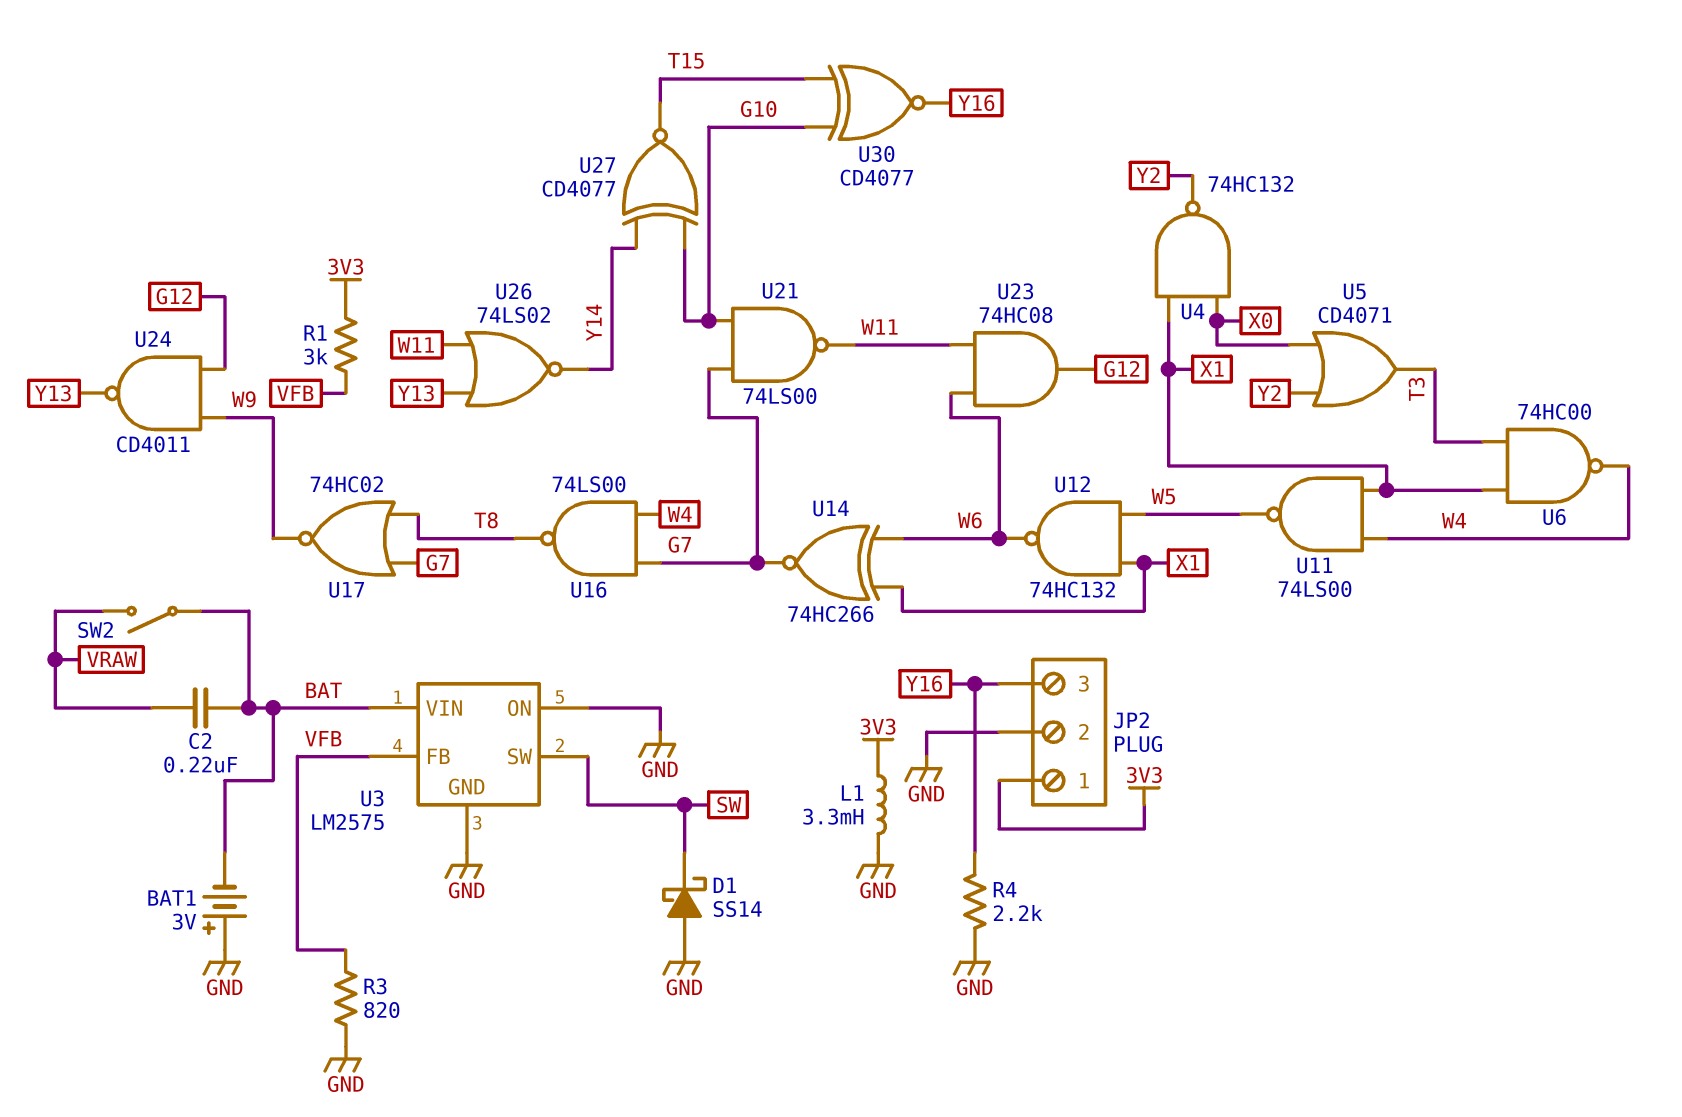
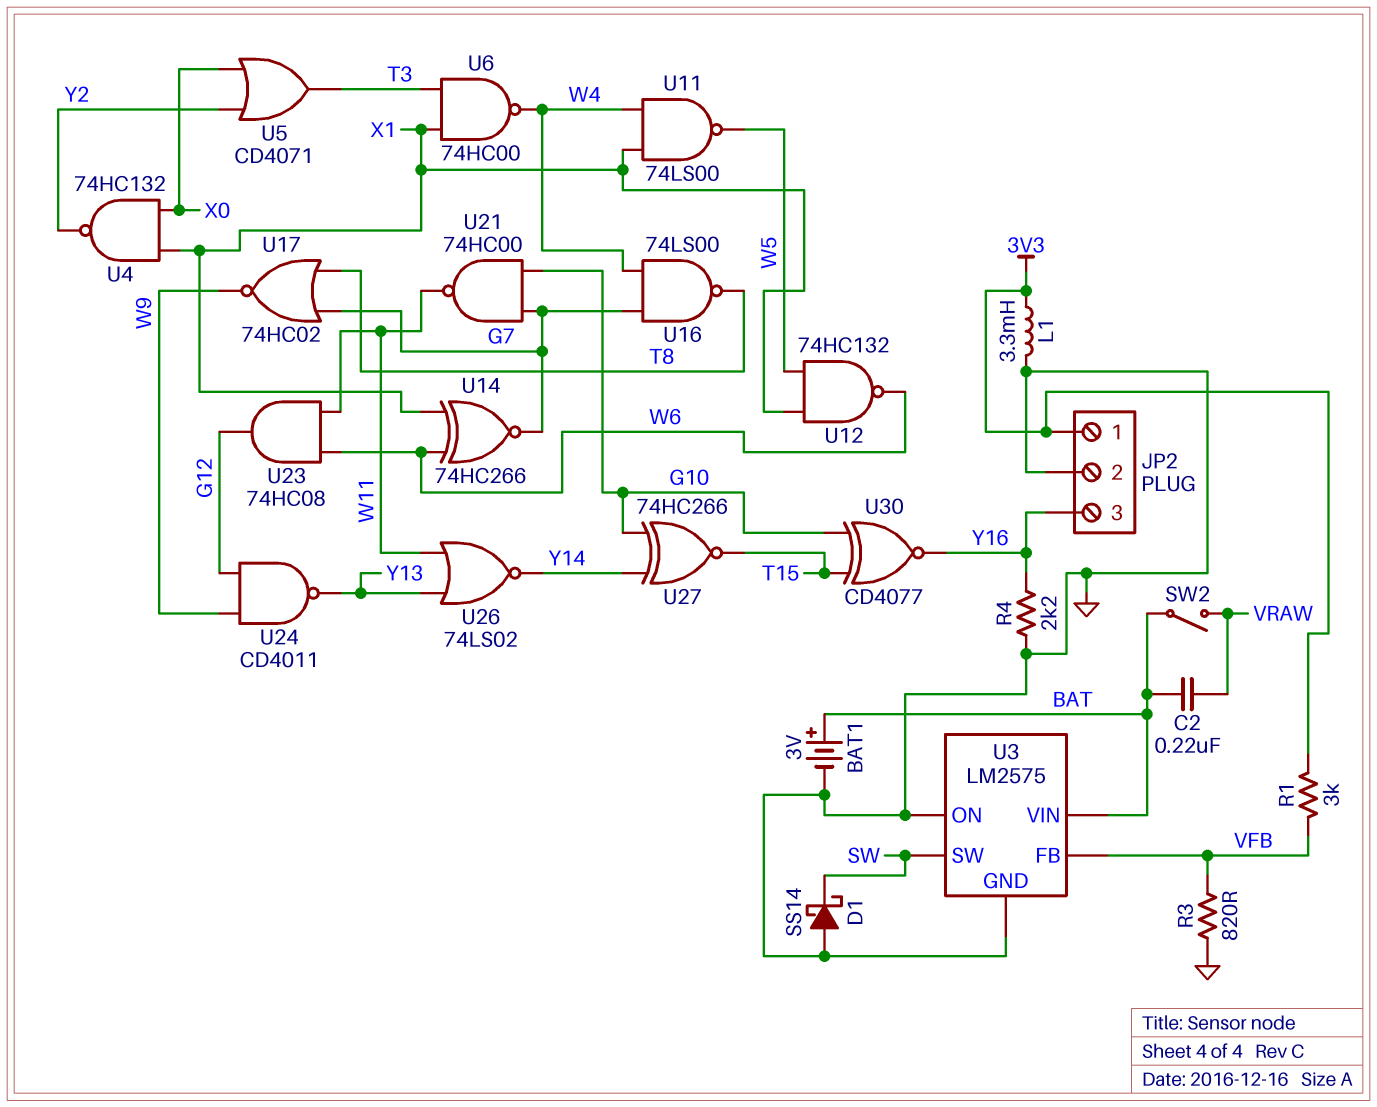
BAT1: 3V (plus GND, minus BAT) -> 3V (plus BAT, minus GND)
U21: NAND 74LS00 (in G7, in G10, out W11) -> NAND 74HC00 (in G7, in G10, out W11)
U27: XNOR CD4077 (in G10, in Y14, out T15) -> XNOR 74HC266 (in G10, in Y14, out T15)

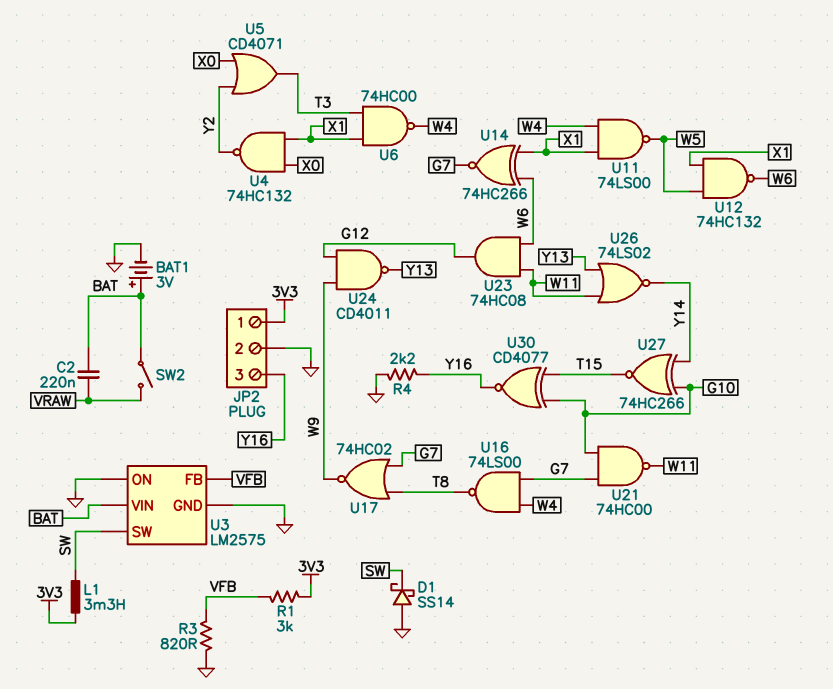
L1: 3.3mH (3V3, GND) -> 3.3mH (3V3, SW)

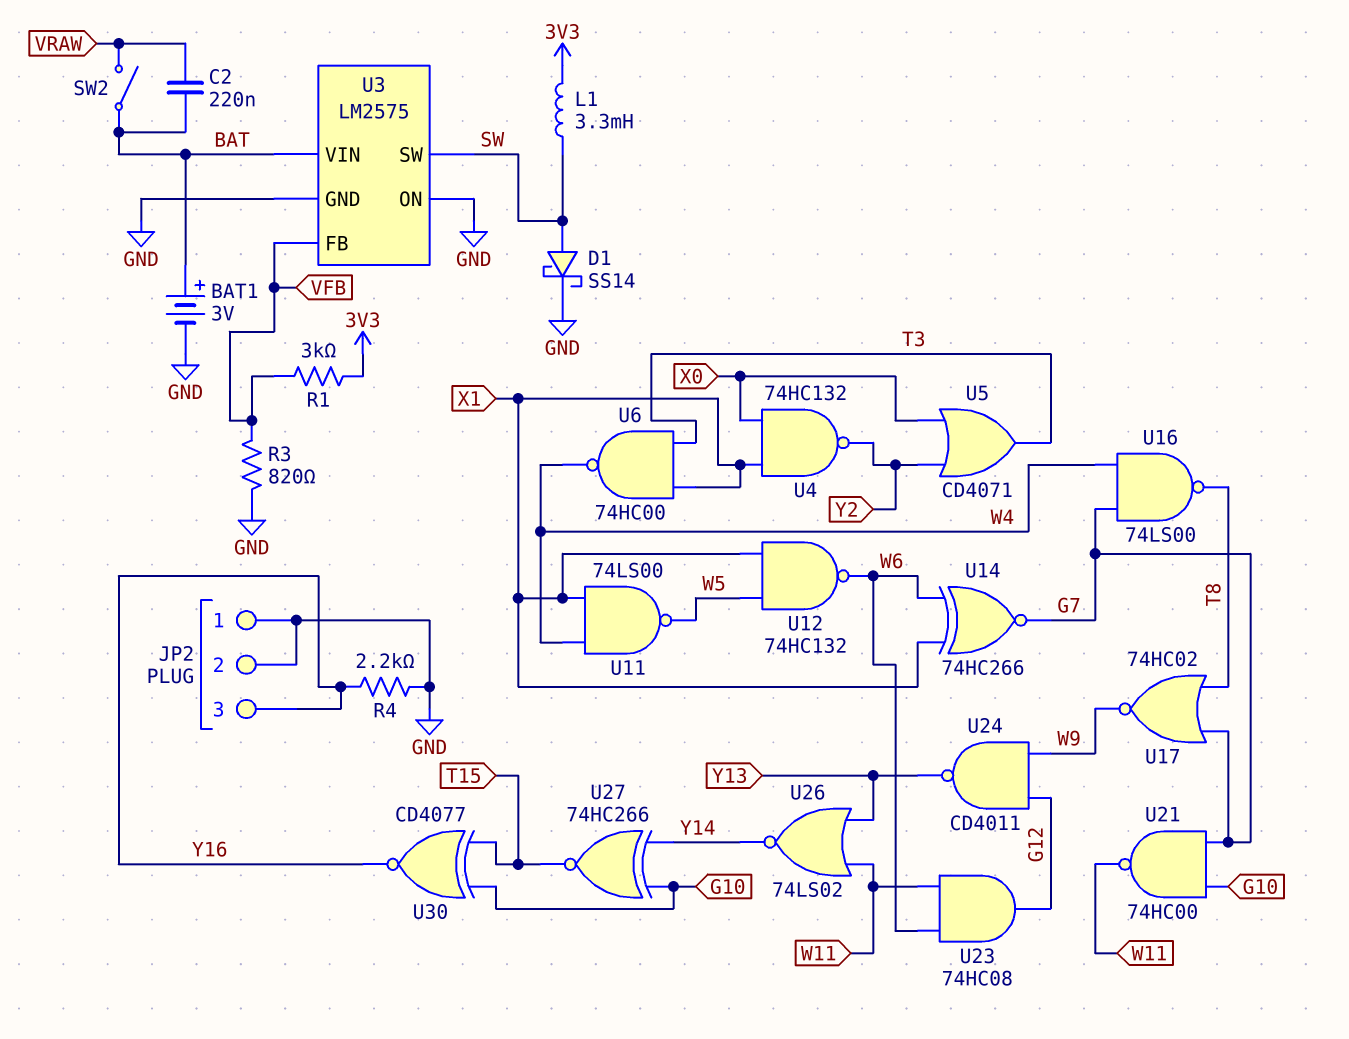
D1: schottky SS14 (A GND, K SW) -> schottky SS14 (A SW, K GND)
JP2 pin 1: 3V3 -> GND

